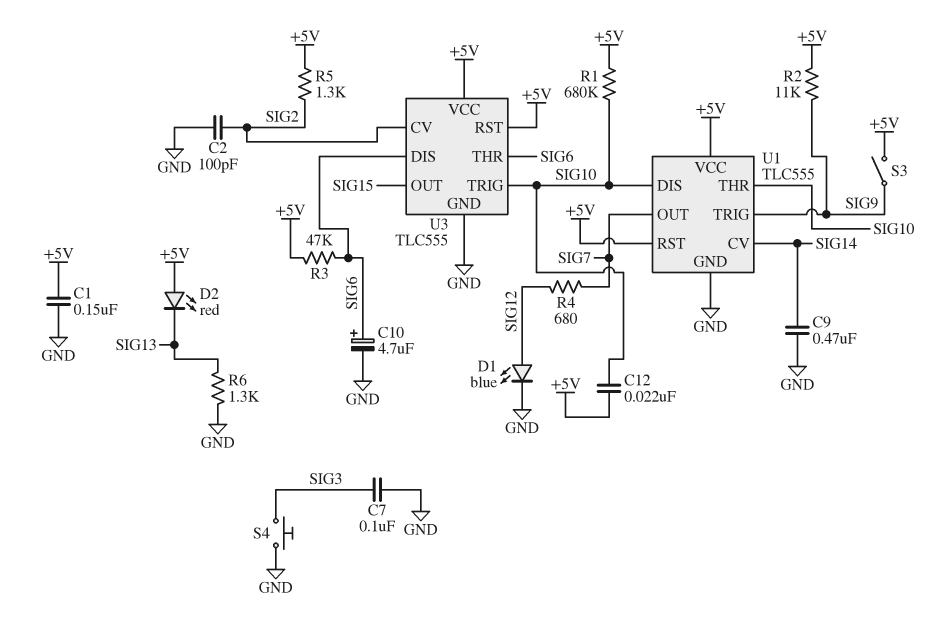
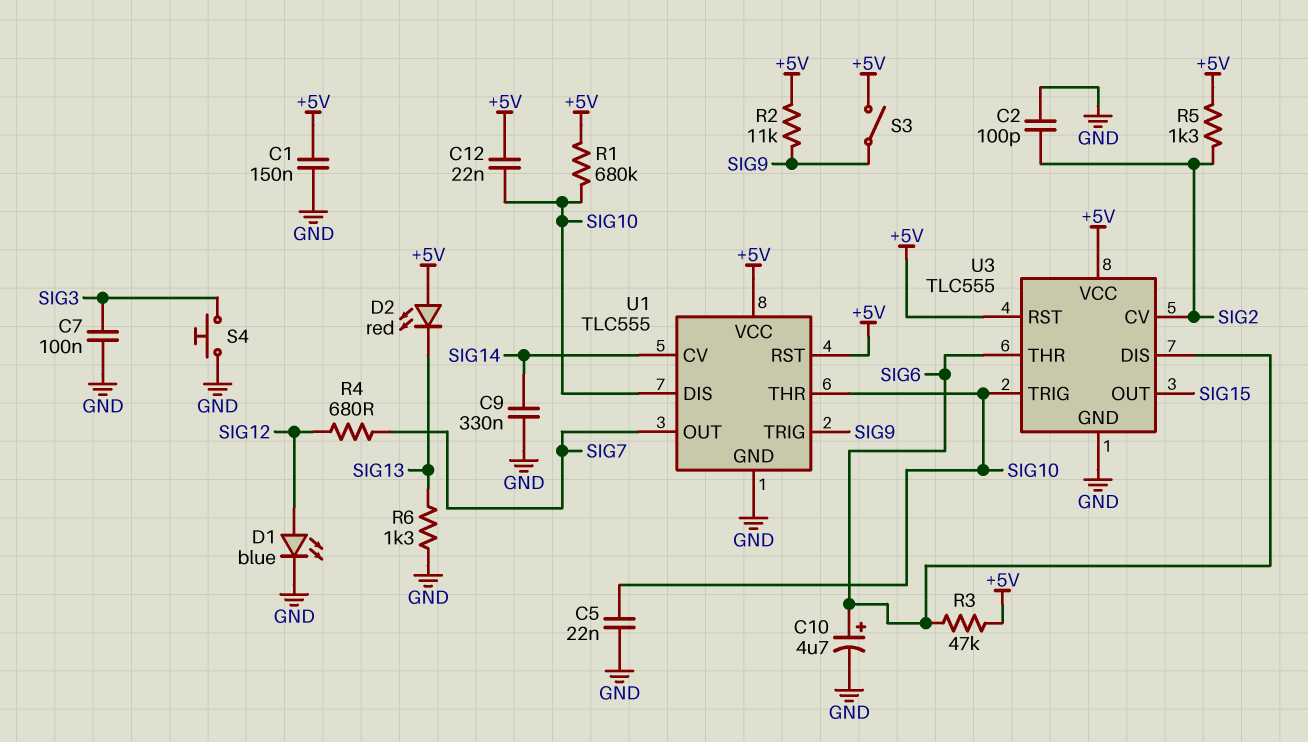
C5: none -> 22nF (GND, SIG10)
C9: 470nF (GND, SIG14) -> 330nF (GND, SIG14)

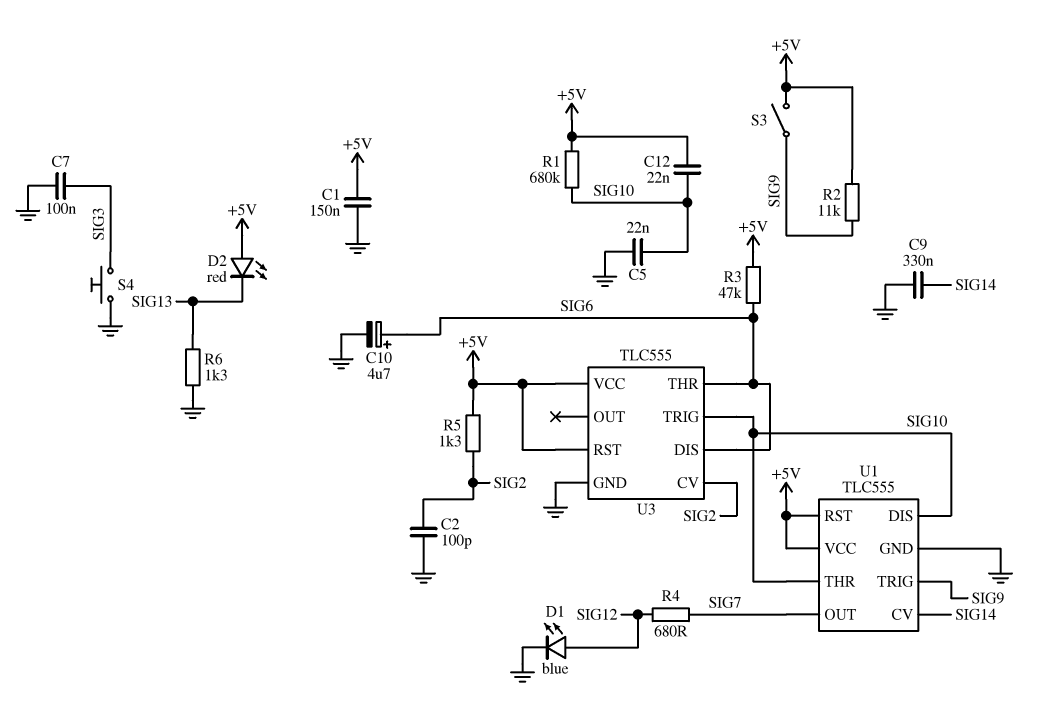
U3 pin OUT: SIG15 -> none

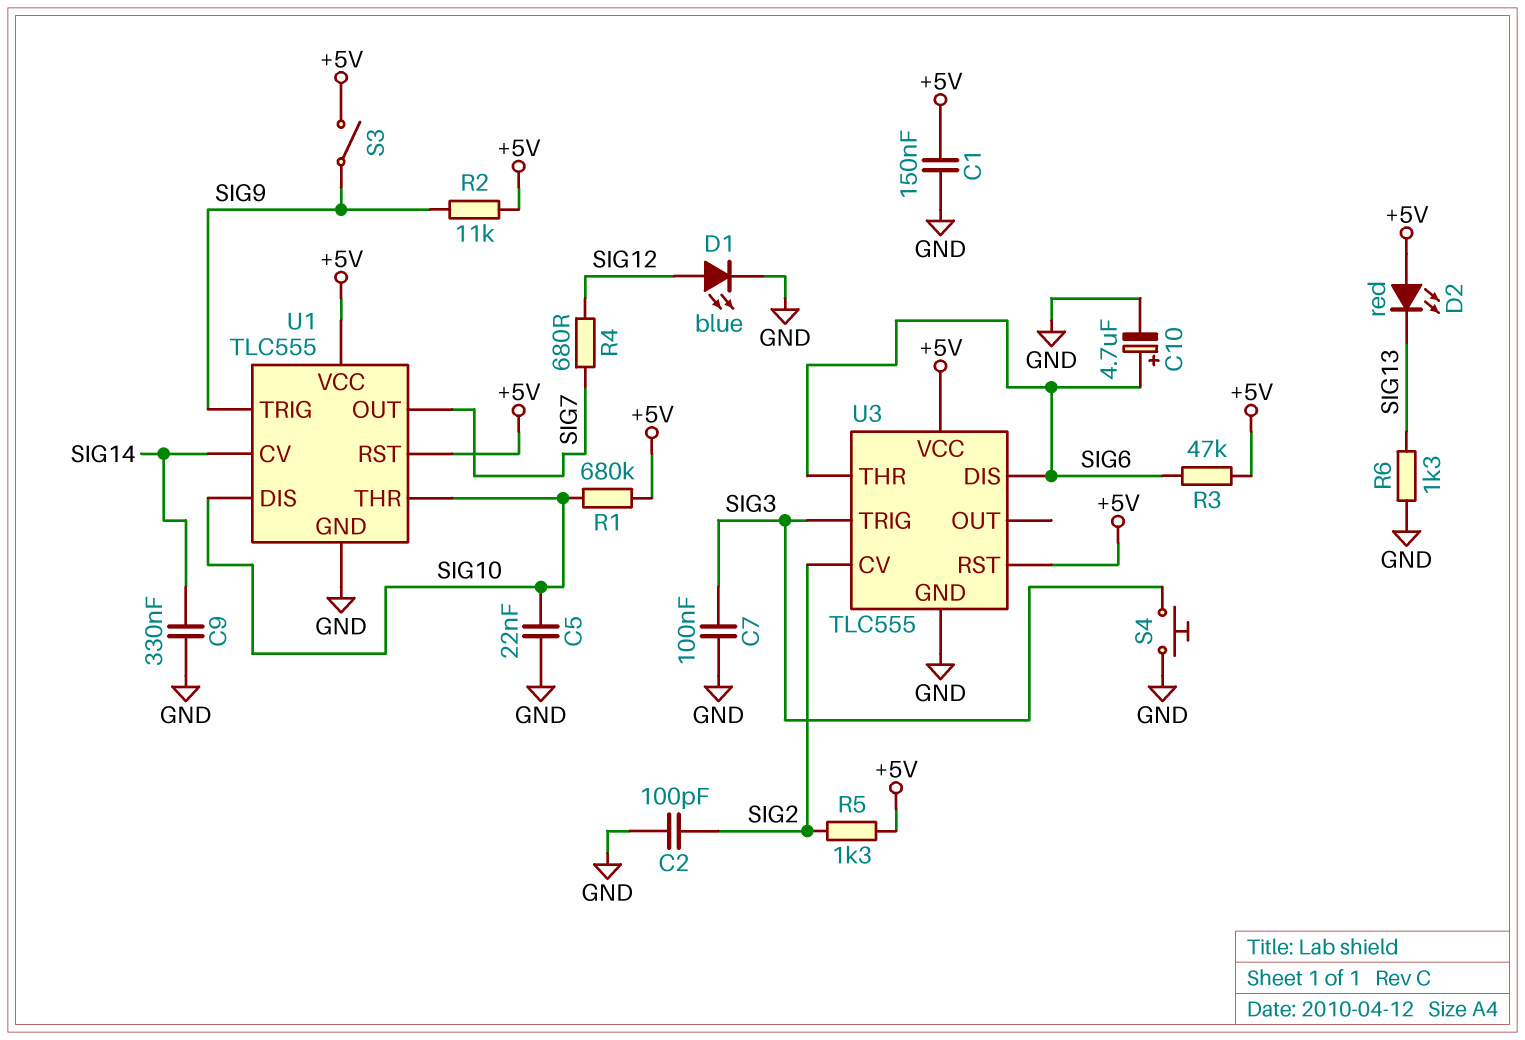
C12: 22nF (+5V, SIG10) -> none
U3 pin TRIG: SIG10 -> SIG3

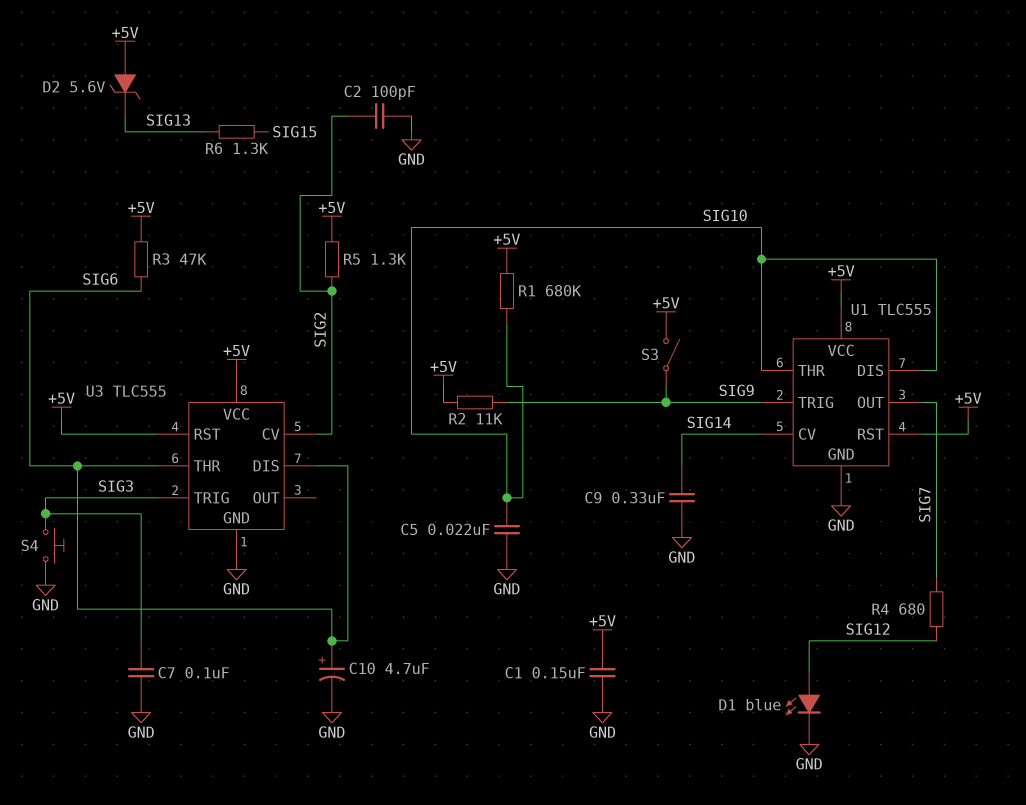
D2: LED red (A +5V, K SIG13) -> zener 5.6V (A +5V, K SIG13)
R6: 1.3k (GND, SIG13) -> 1.3k (SIG13, SIG15)

